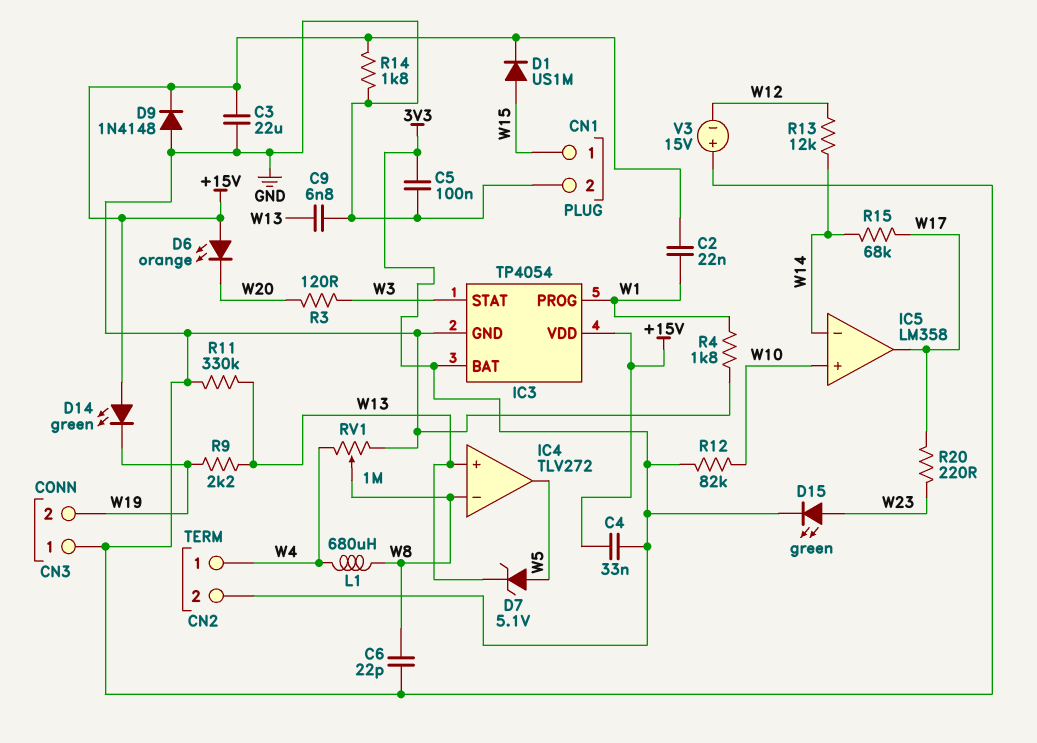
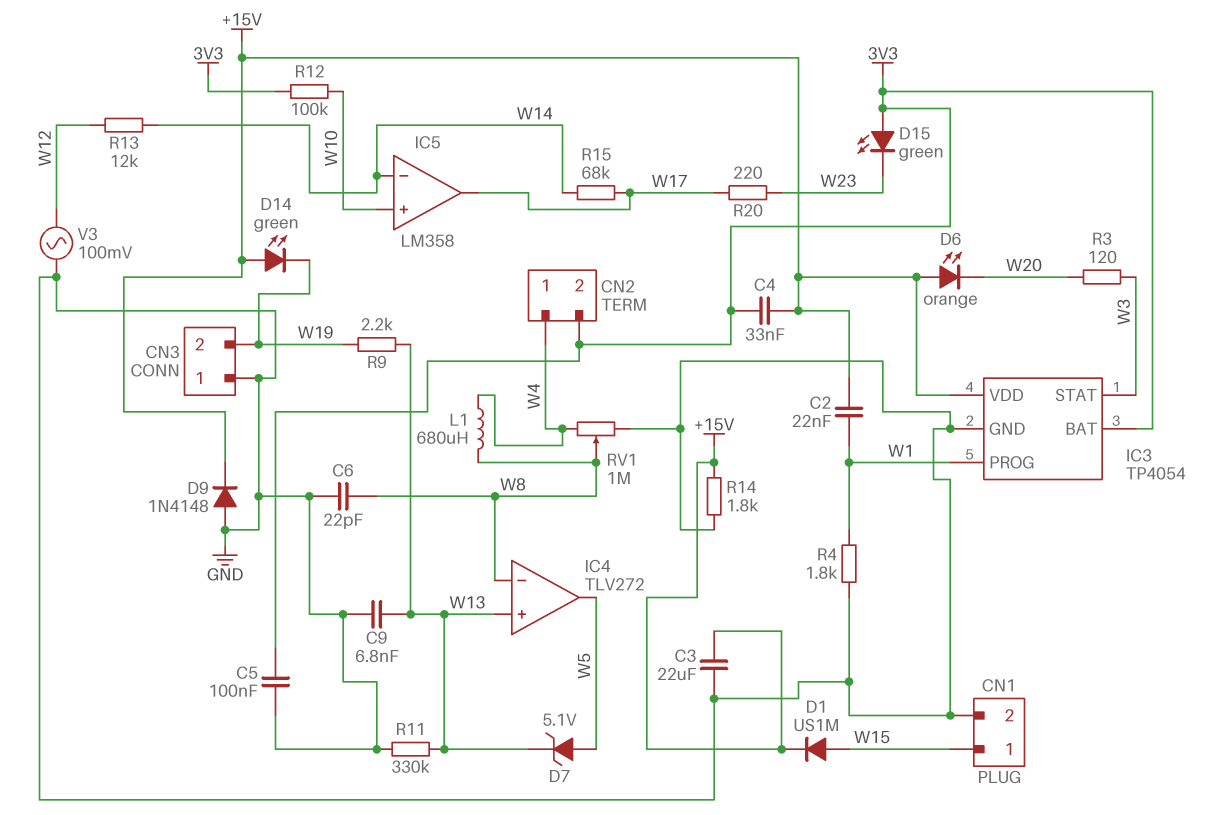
D15: LED green (A W23, K 3V3) -> LED green (A 3V3, K W23)
R12: 82k (3V3, W10) -> 100k (3V3, W10)
V3: 15V (plus GND, minus W12) -> AC 100mV (GND, W12)

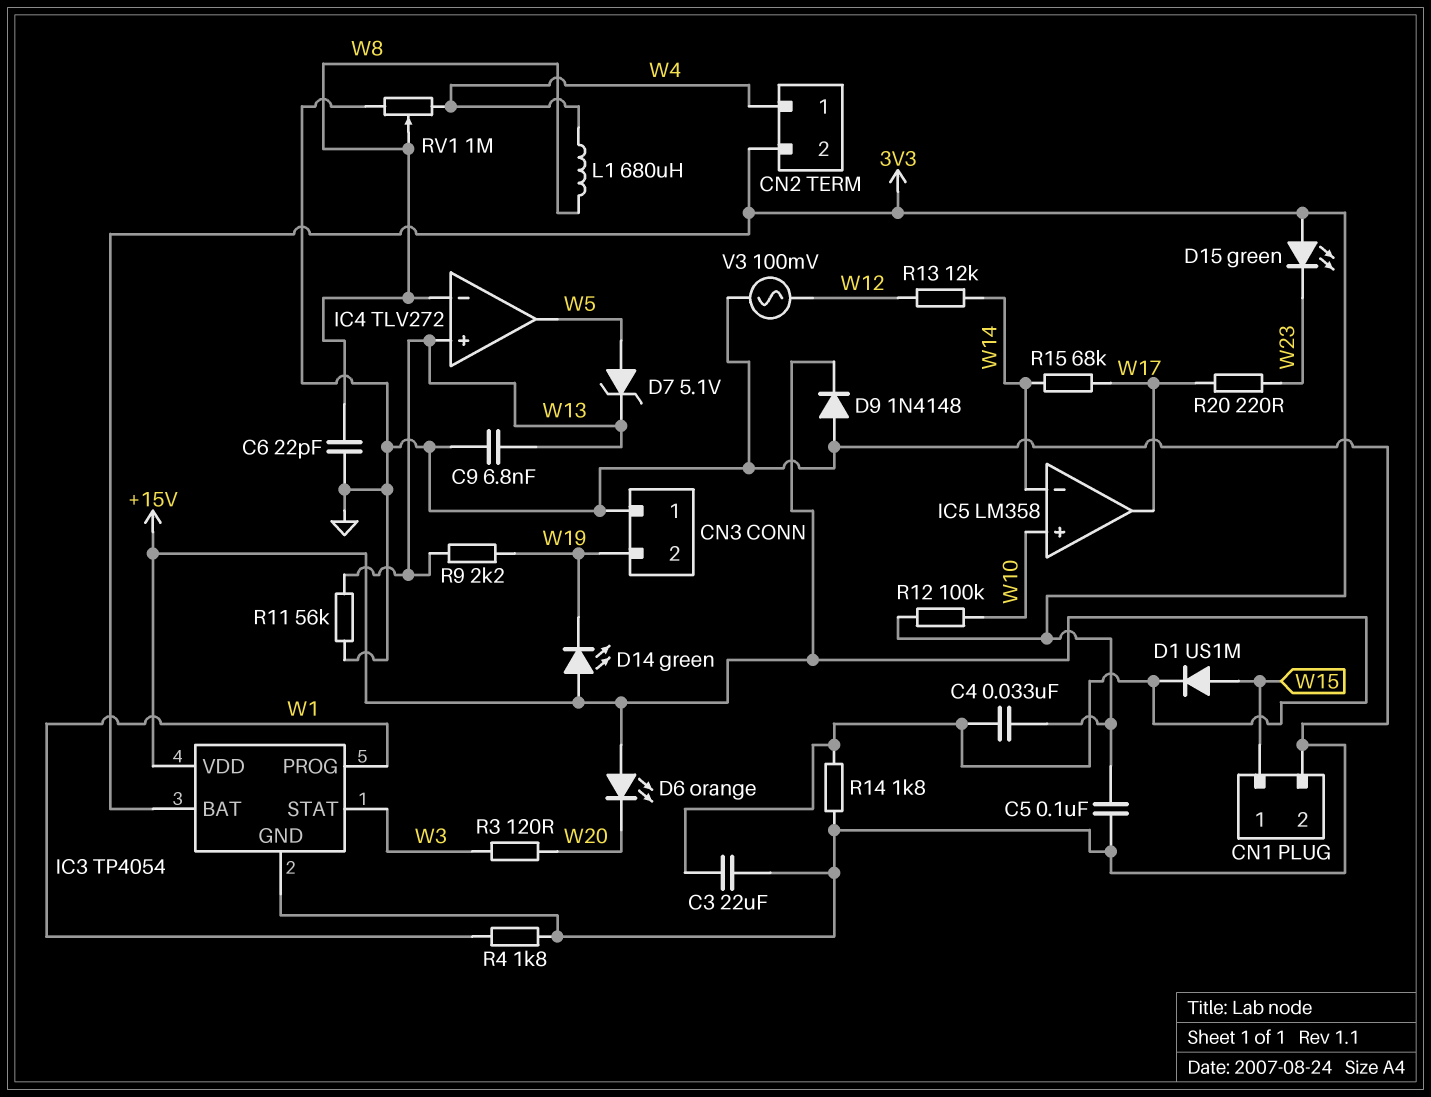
C2: 22nF (+15V, W1) -> none
R11: 330k (GND, W13) -> 56k (GND, W13)

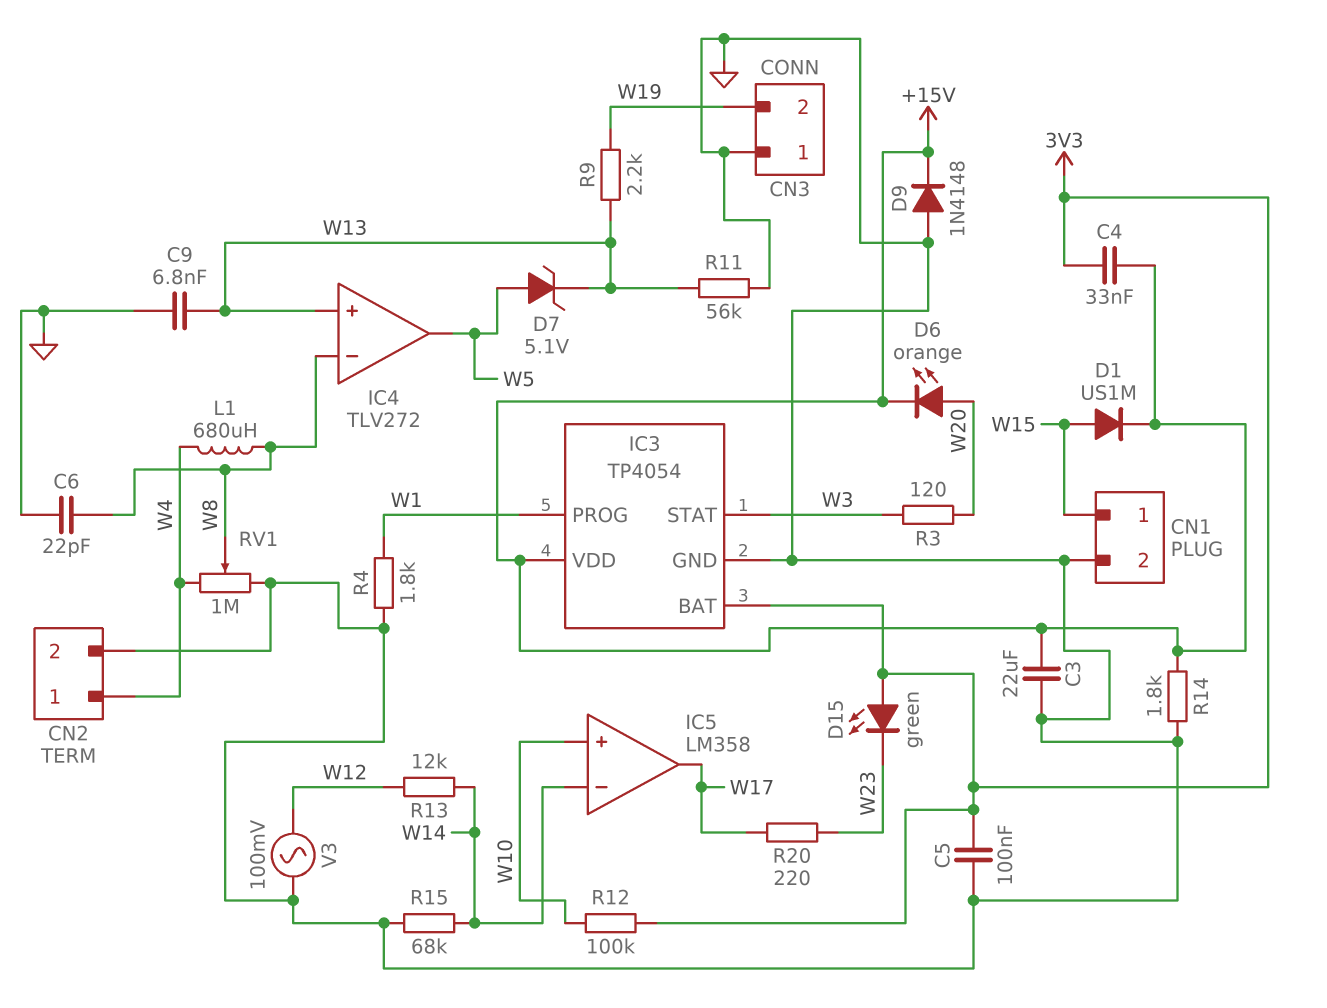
CN2 pin 2: 3V3 -> GND
D6: LED orange (A +15V, K W20) -> LED orange (A W20, K +15V)
D14: LED green (A +15V, K W19) -> none
R15: 68k (W14, W17) -> 68k (GND, W14)

